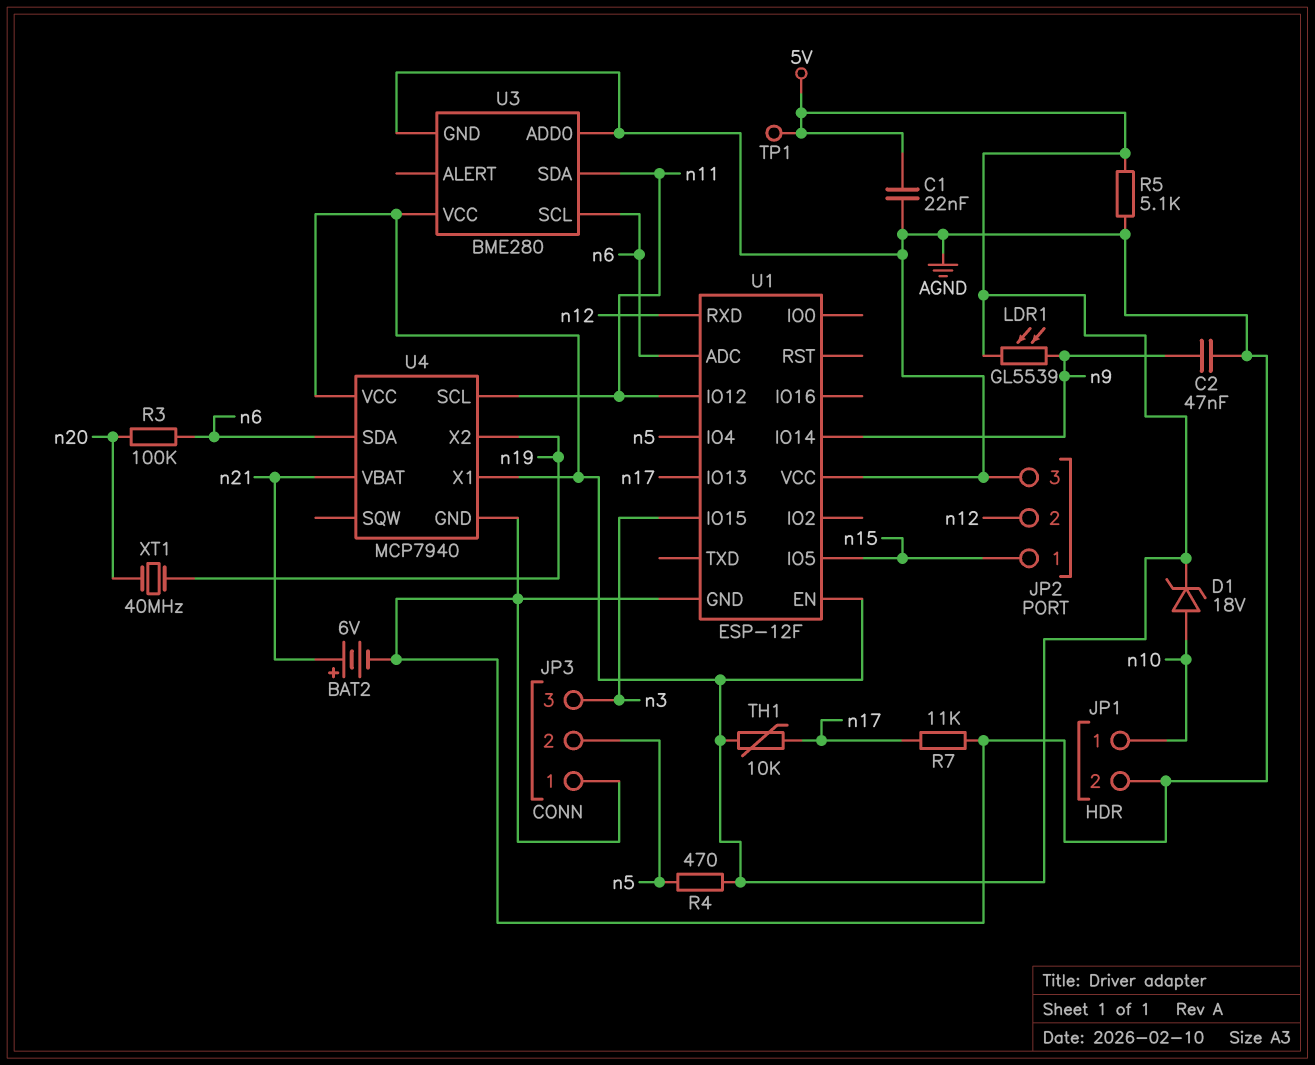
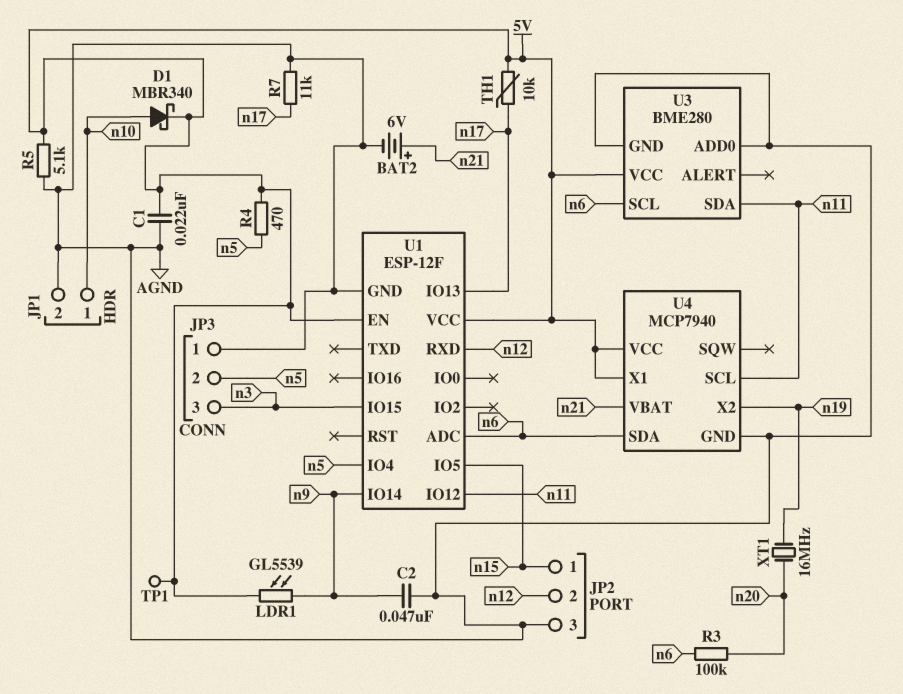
D1: zener 18V (A n10, K 5V) -> schottky MBR340 (A n10, K 5V)
U1 pin VCC: AGND -> 5V
XT1: 40MHz (n19, n20) -> 16MHz (n19, n20)

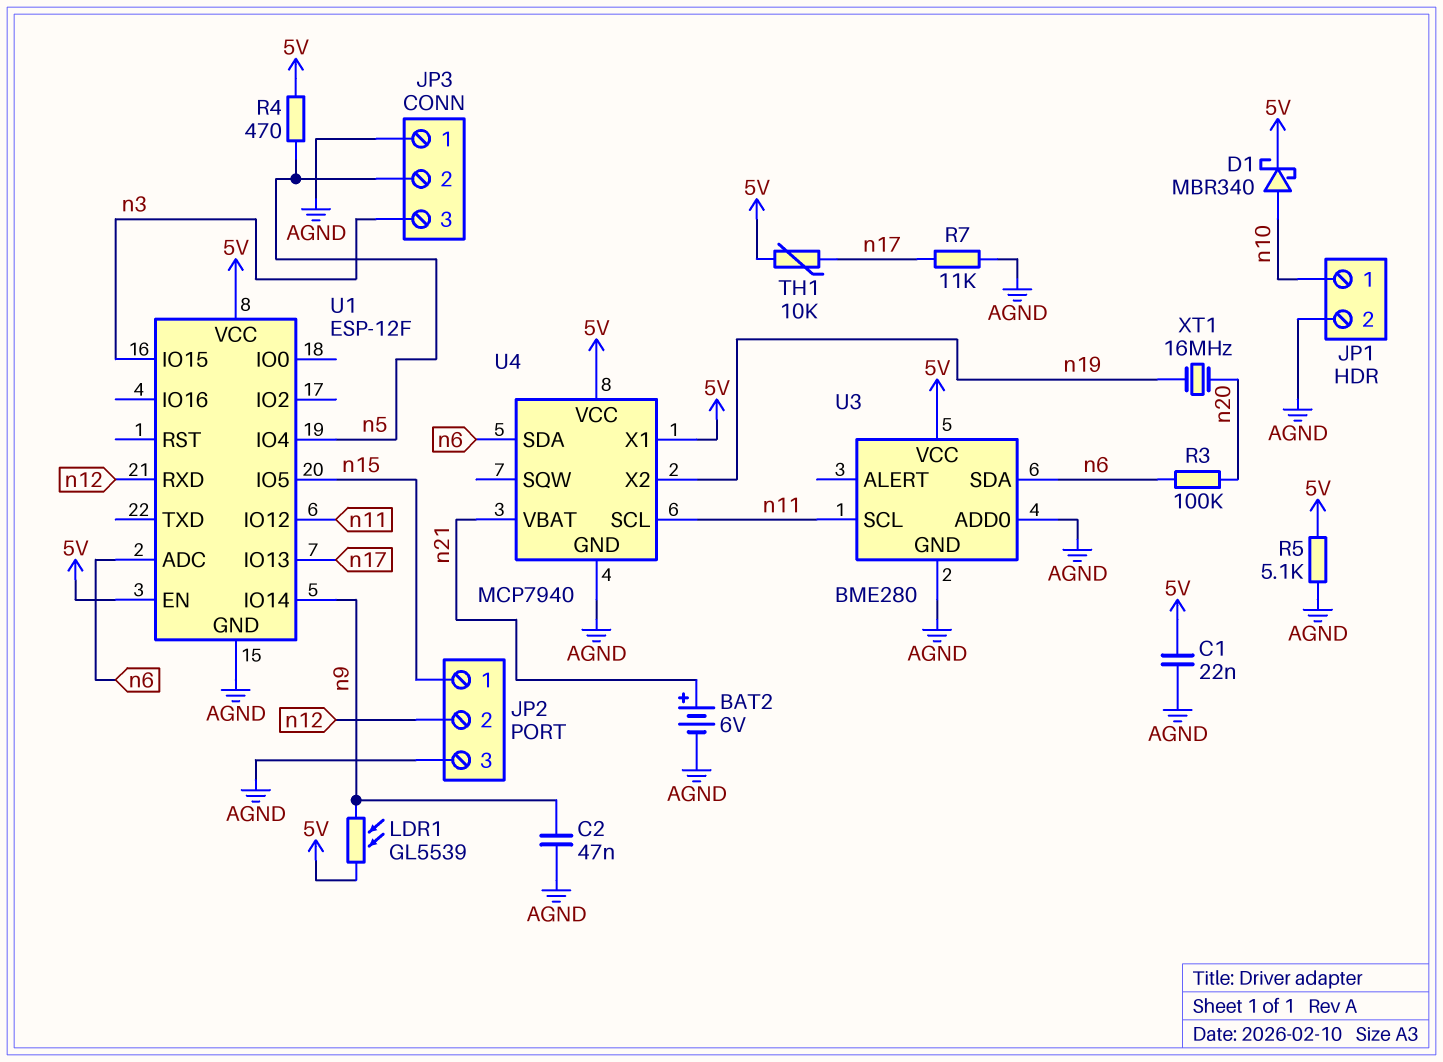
TP1: test point (5V) -> none
U3 pin SCL: n6 -> n11
U3 pin SDA: n11 -> n6

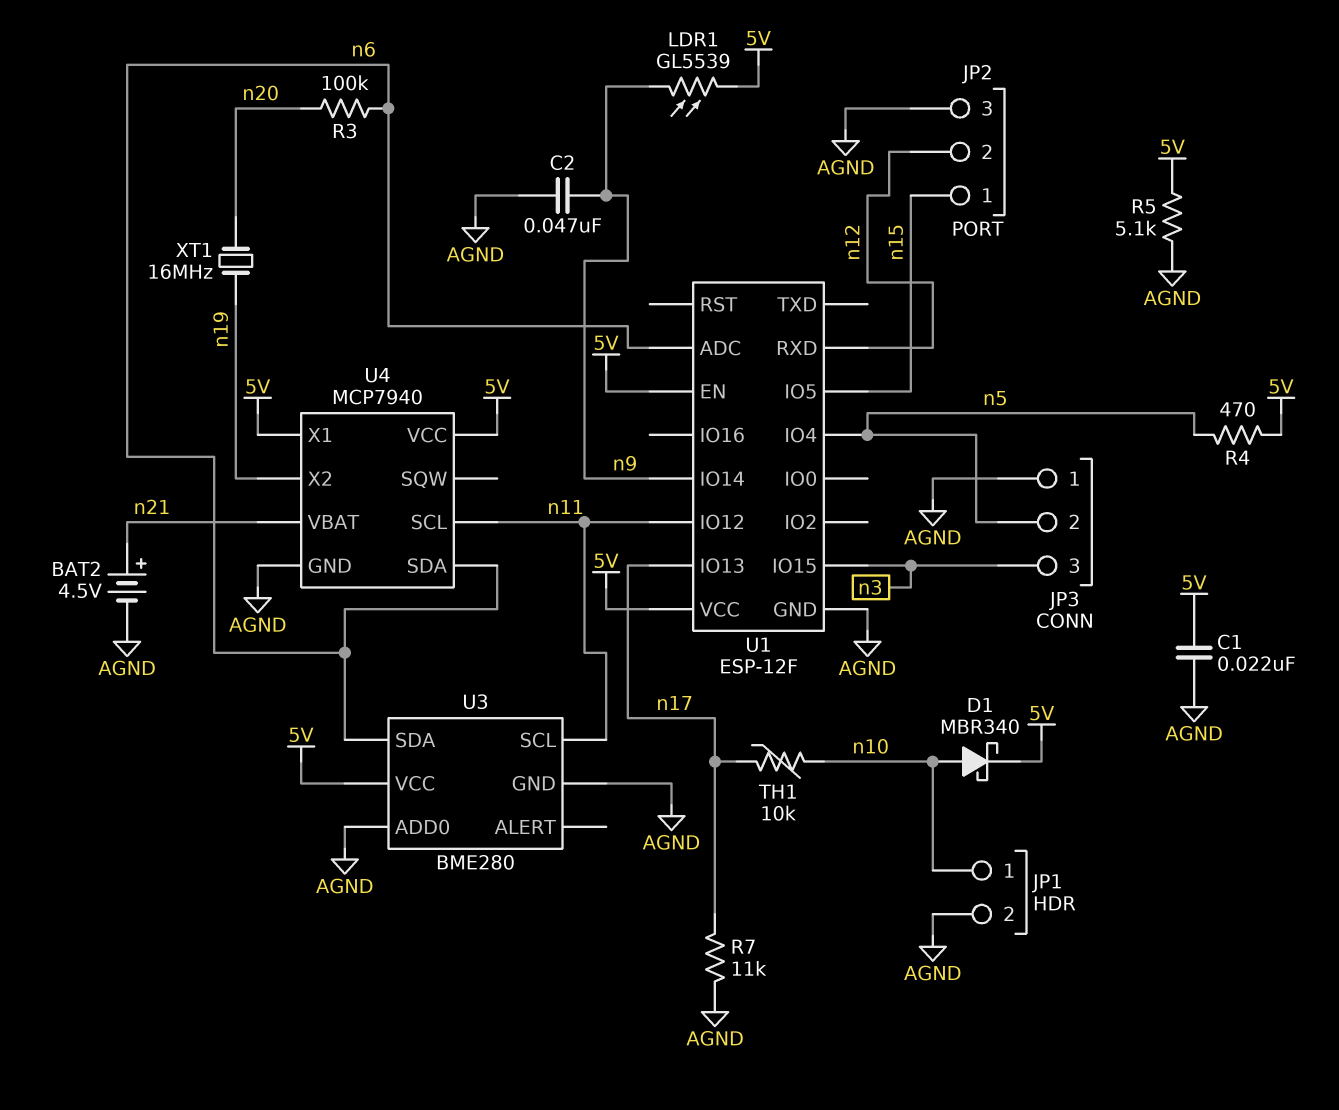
BAT2: 6V (plus n21, minus AGND) -> 4.5V (plus n21, minus AGND)
TH1: 10k (5V, n17) -> 10k (n10, n17)

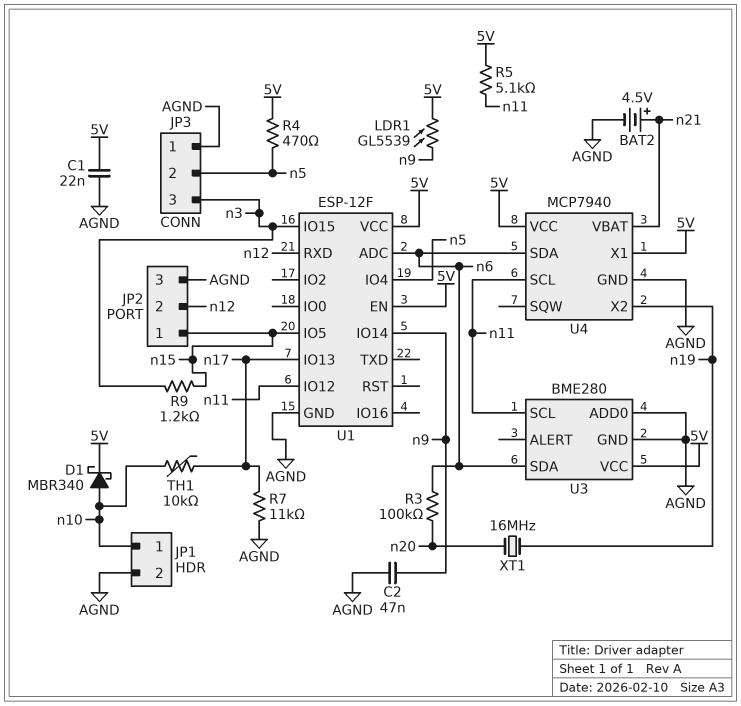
R5: 5.1k (5V, AGND) -> 5.1k (5V, n11)
R9: none -> 1.2k (n3, n15)

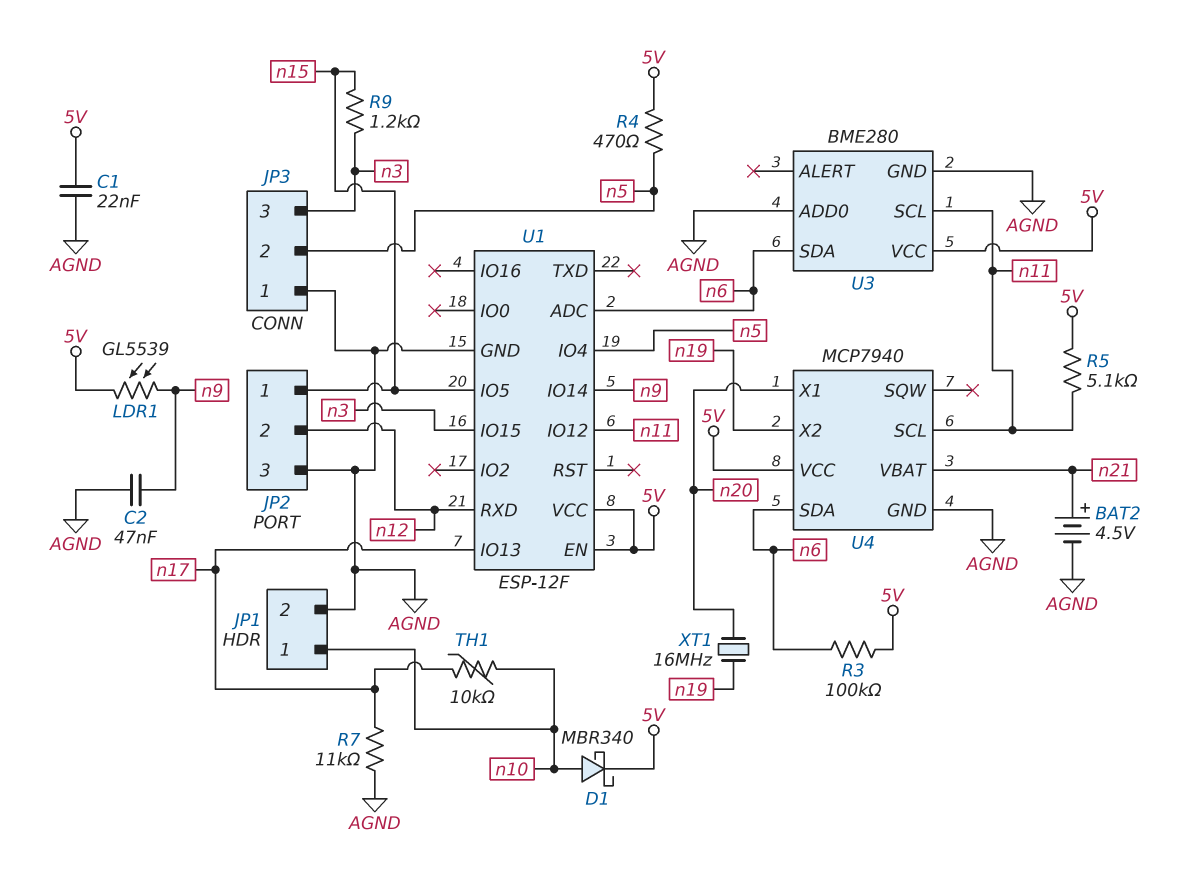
R3: 100k (n6, n20) -> 100k (5V, n6)
U4 pin X1: 5V -> n20

